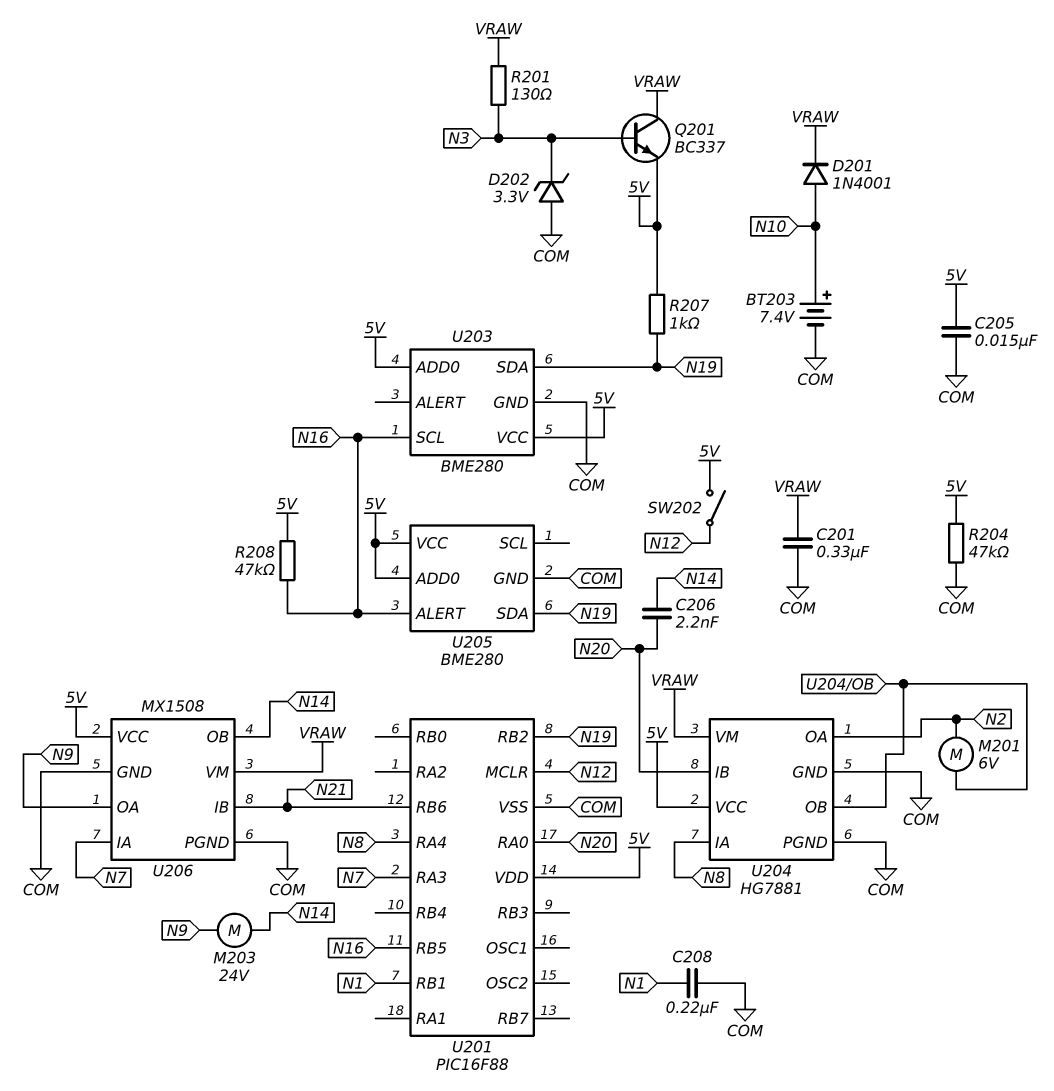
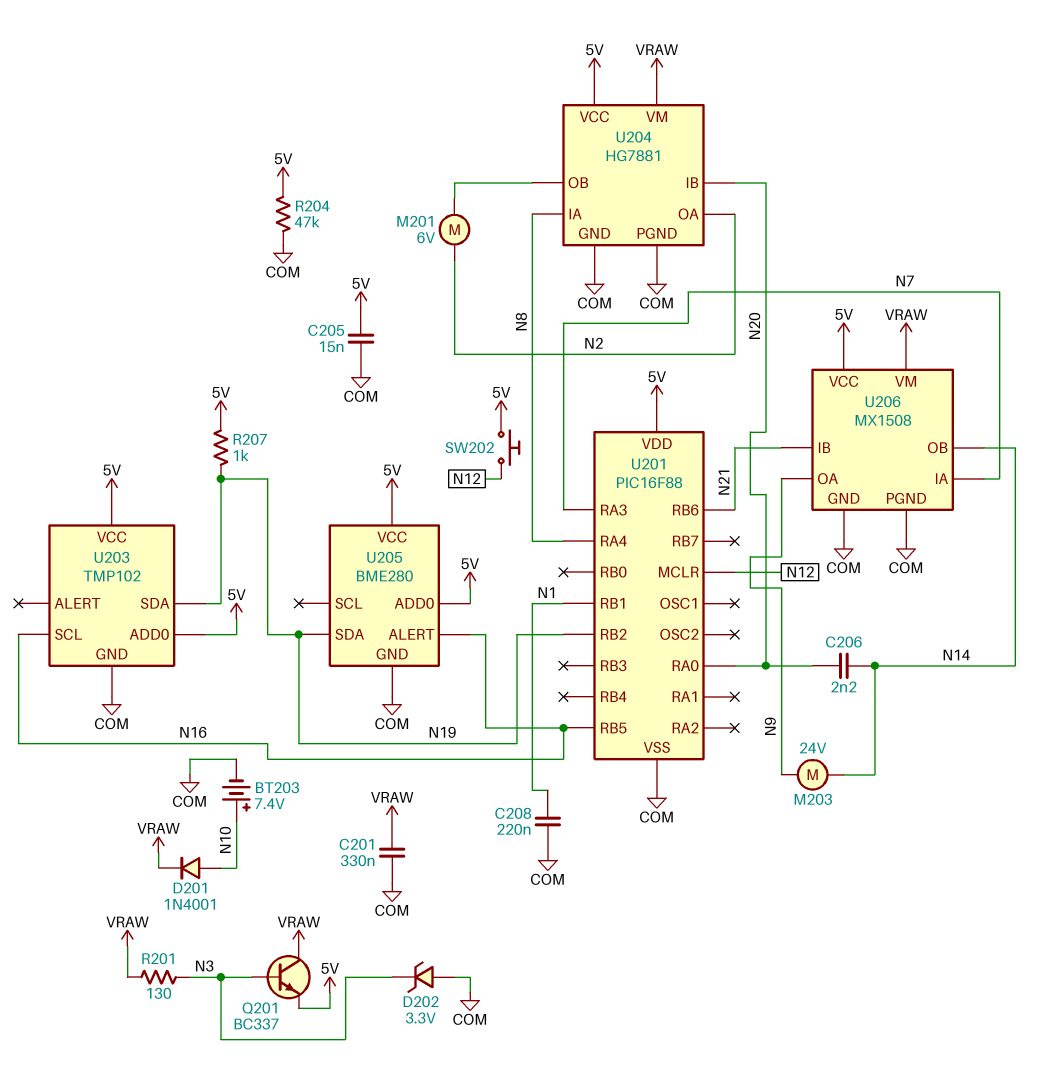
R208: 47k (5V, N16) -> none
SW202: switch (5V, N12) -> button (5V, N12)
U203: BME280 -> TMP102

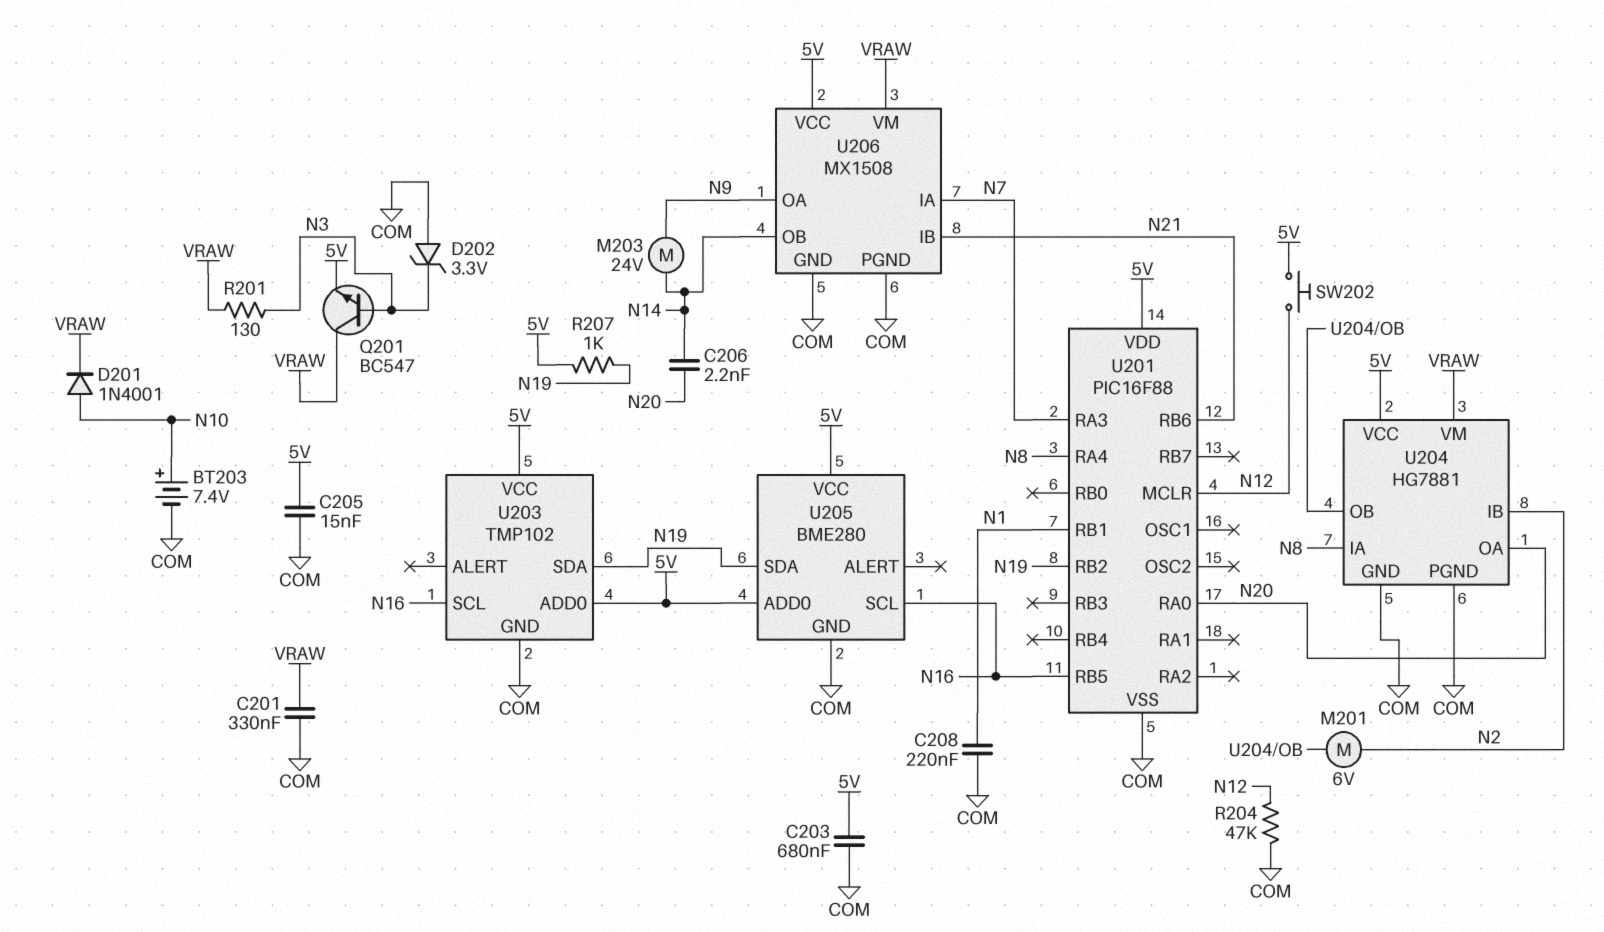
C203: none -> 680nF (5V, COM)
Q201: NPN BC337 (B N3, C VRAW, E 5V) -> NPN BC547 (B N3, C VRAW, E 5V)
R204: 47k (5V, COM) -> 47k (COM, N12)
U204 pin IB: N20 -> N2
U204 pin OA: N2 -> N20
U205 pin ALERT: N16 -> none
U205 pin SCL: none -> N16

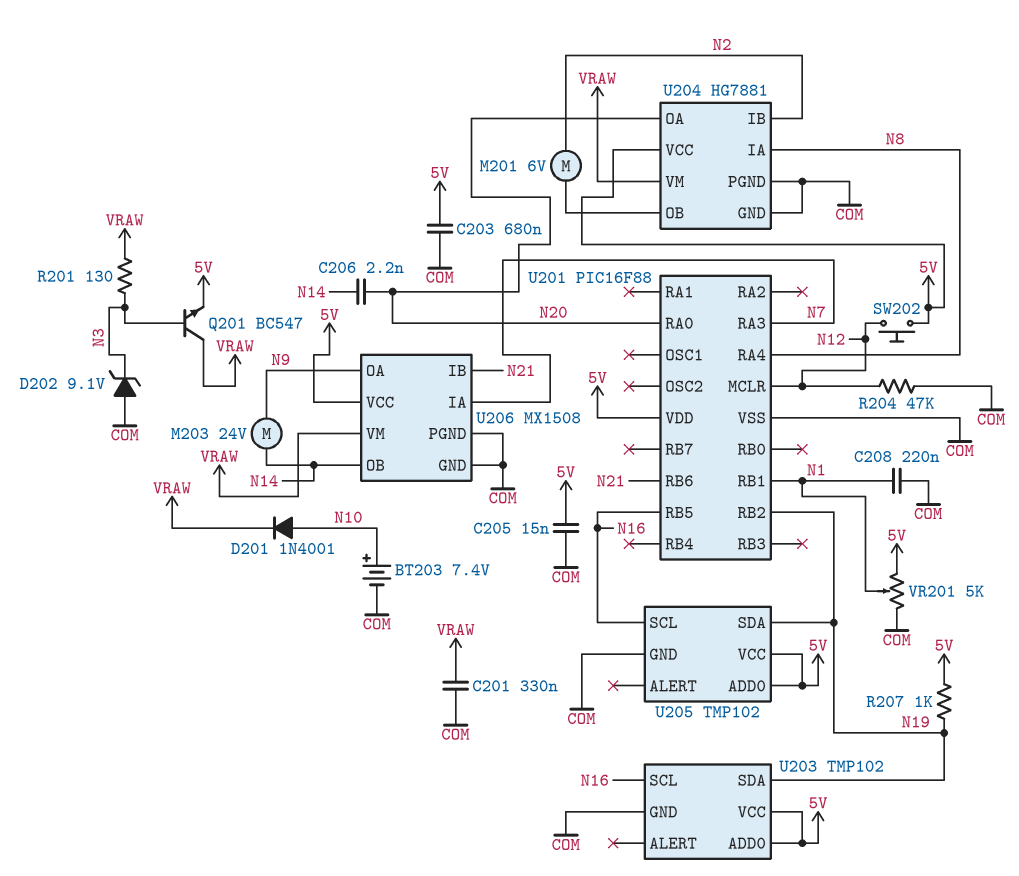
D202: zener 3.3V (A COM, K N3) -> zener 9.1V (A COM, K N3)
U205: BME280 -> TMP102
VR201: none -> 5k (5V, COM, wiper N1)

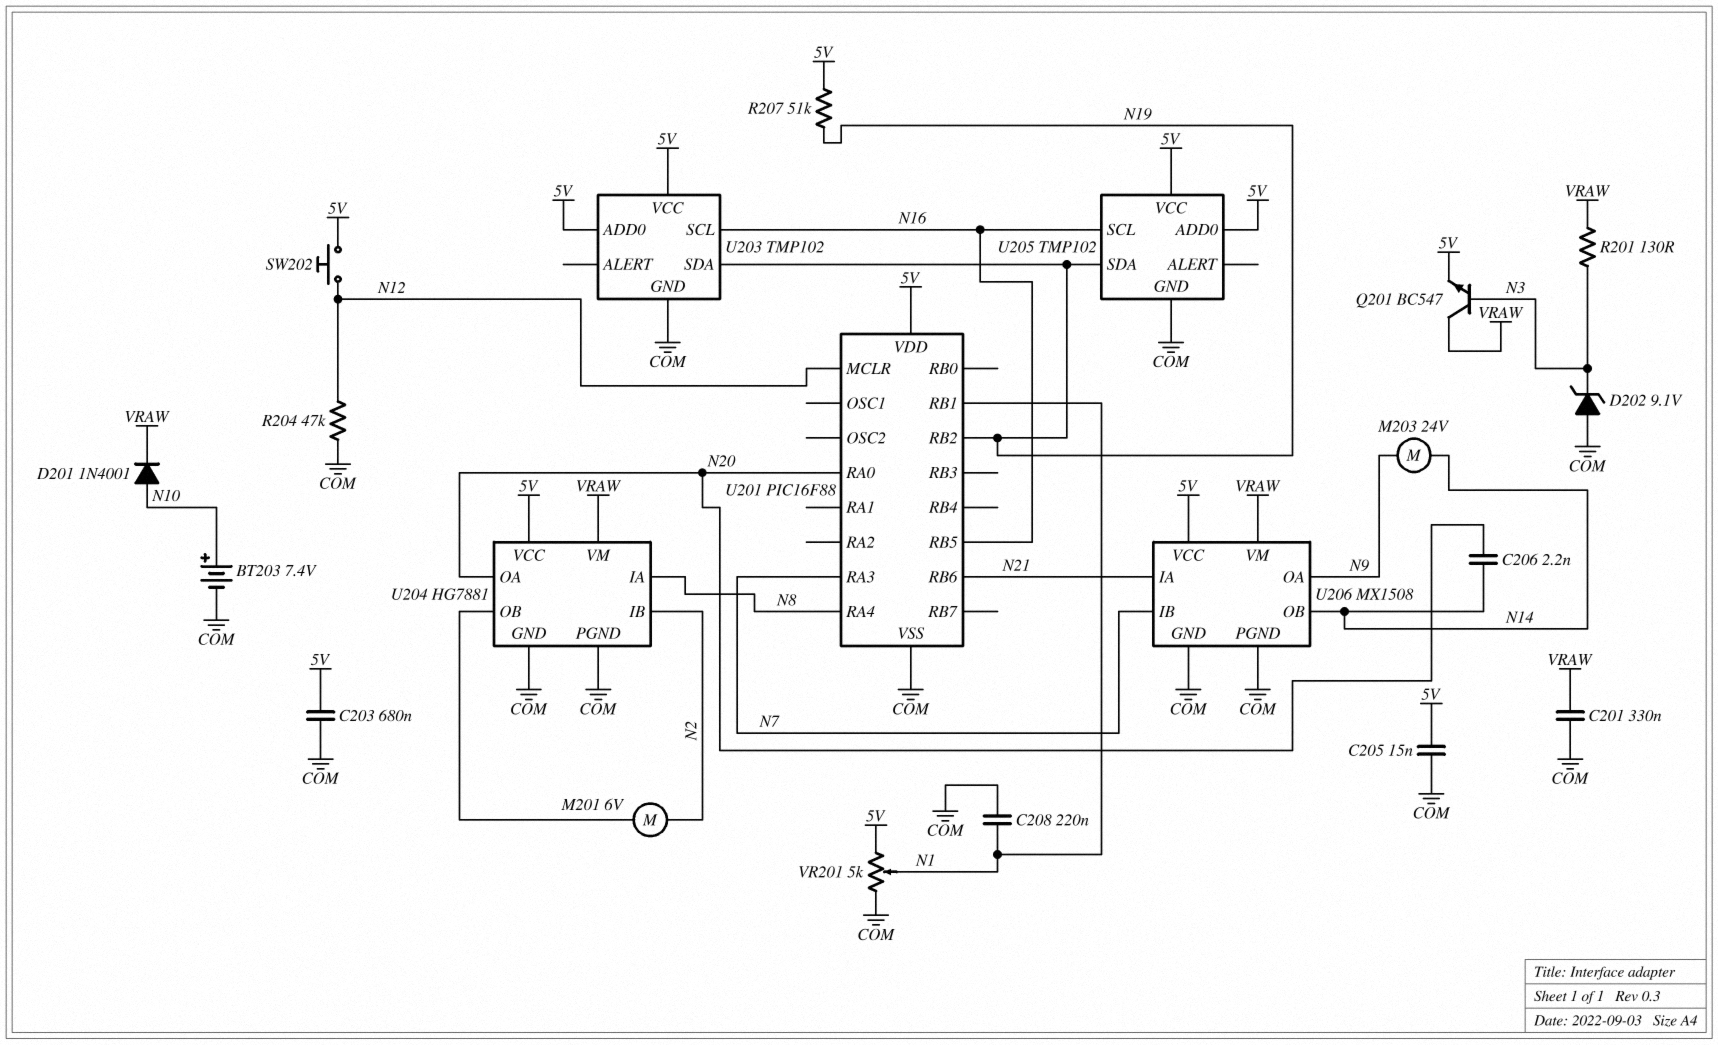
R207: 1k (5V, N19) -> 51k (5V, N19)
U206 pin IA: N7 -> N21
U206 pin IB: N21 -> N7

